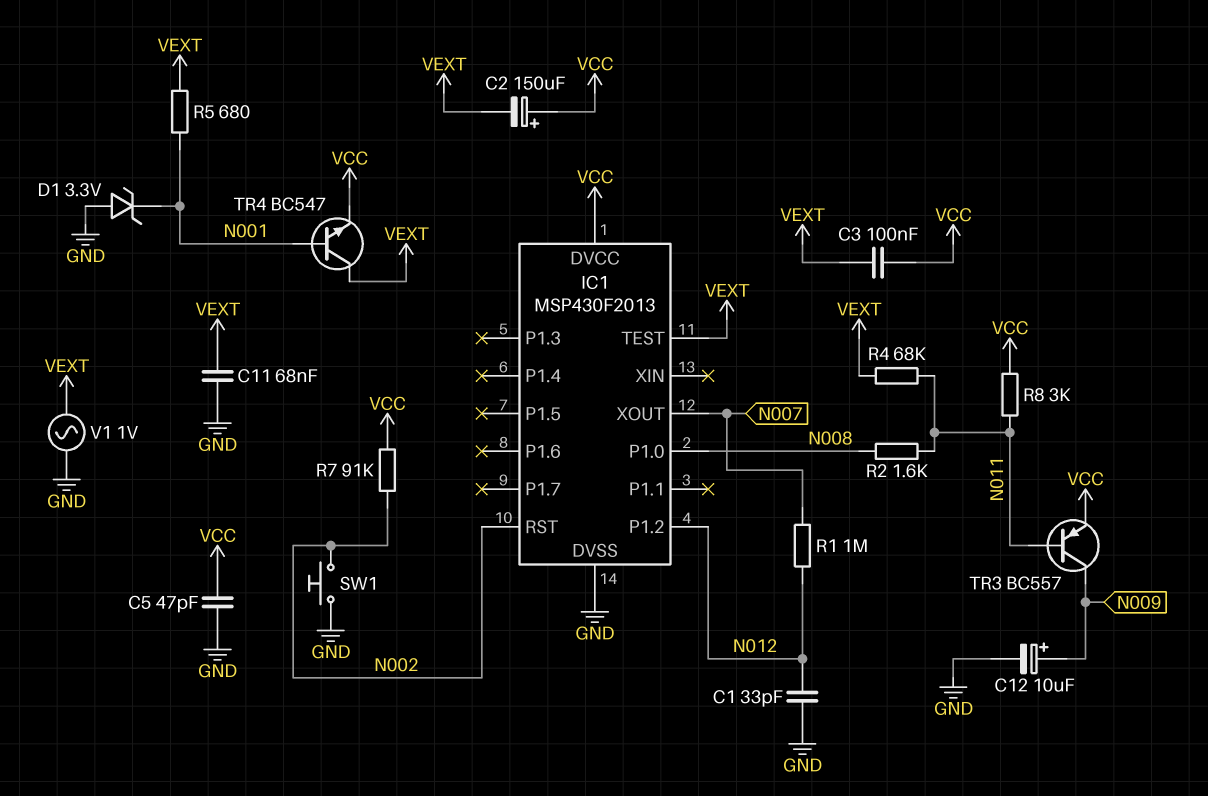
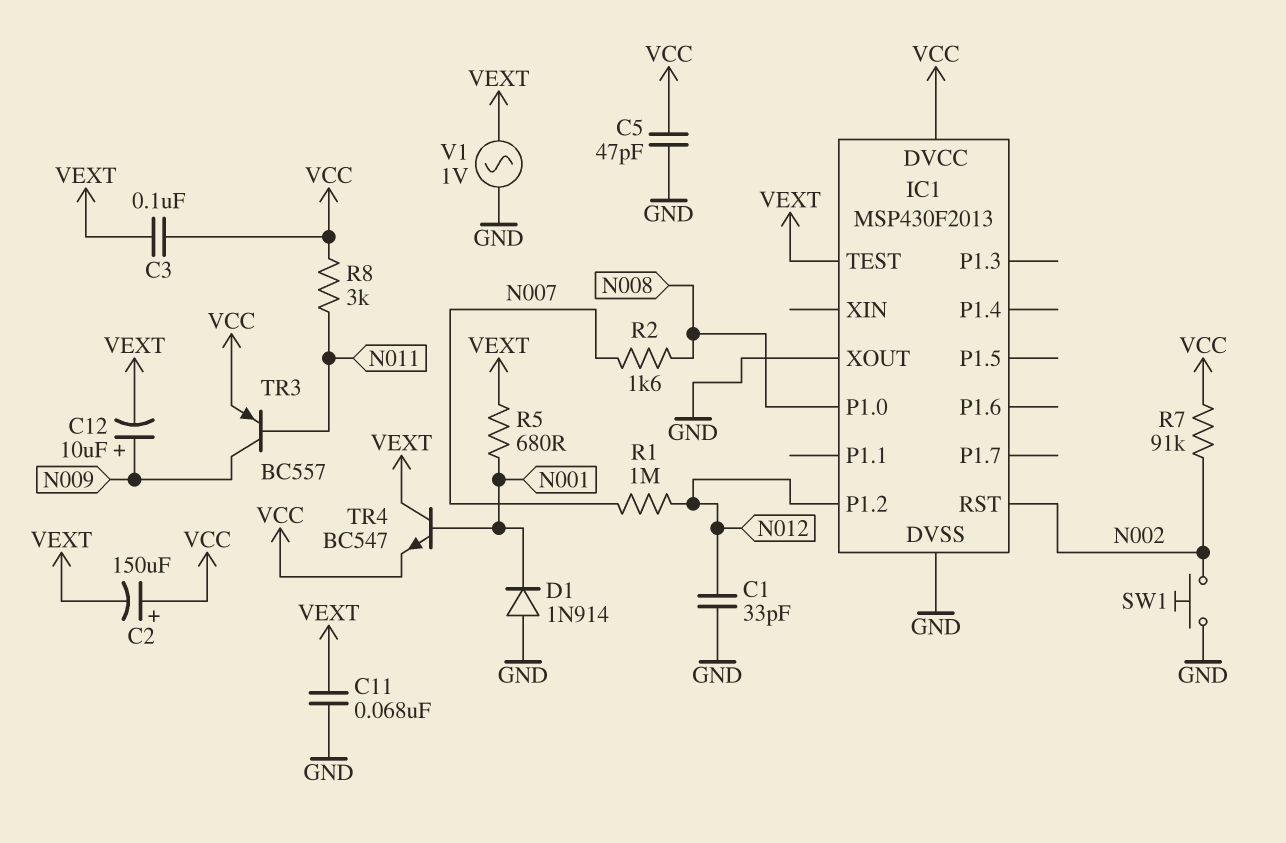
C12: 10uF (plus N009, minus GND) -> 10uF (plus N009, minus VEXT)
D1: zener 3.3V (A GND, K N001) -> diode 1N914 (A GND, K N001)
IC1 pin XOUT: N007 -> GND
R2: 1.6k (N008, N011) -> 1.6k (N007, N008)
R4: 68k (N011, VEXT) -> none

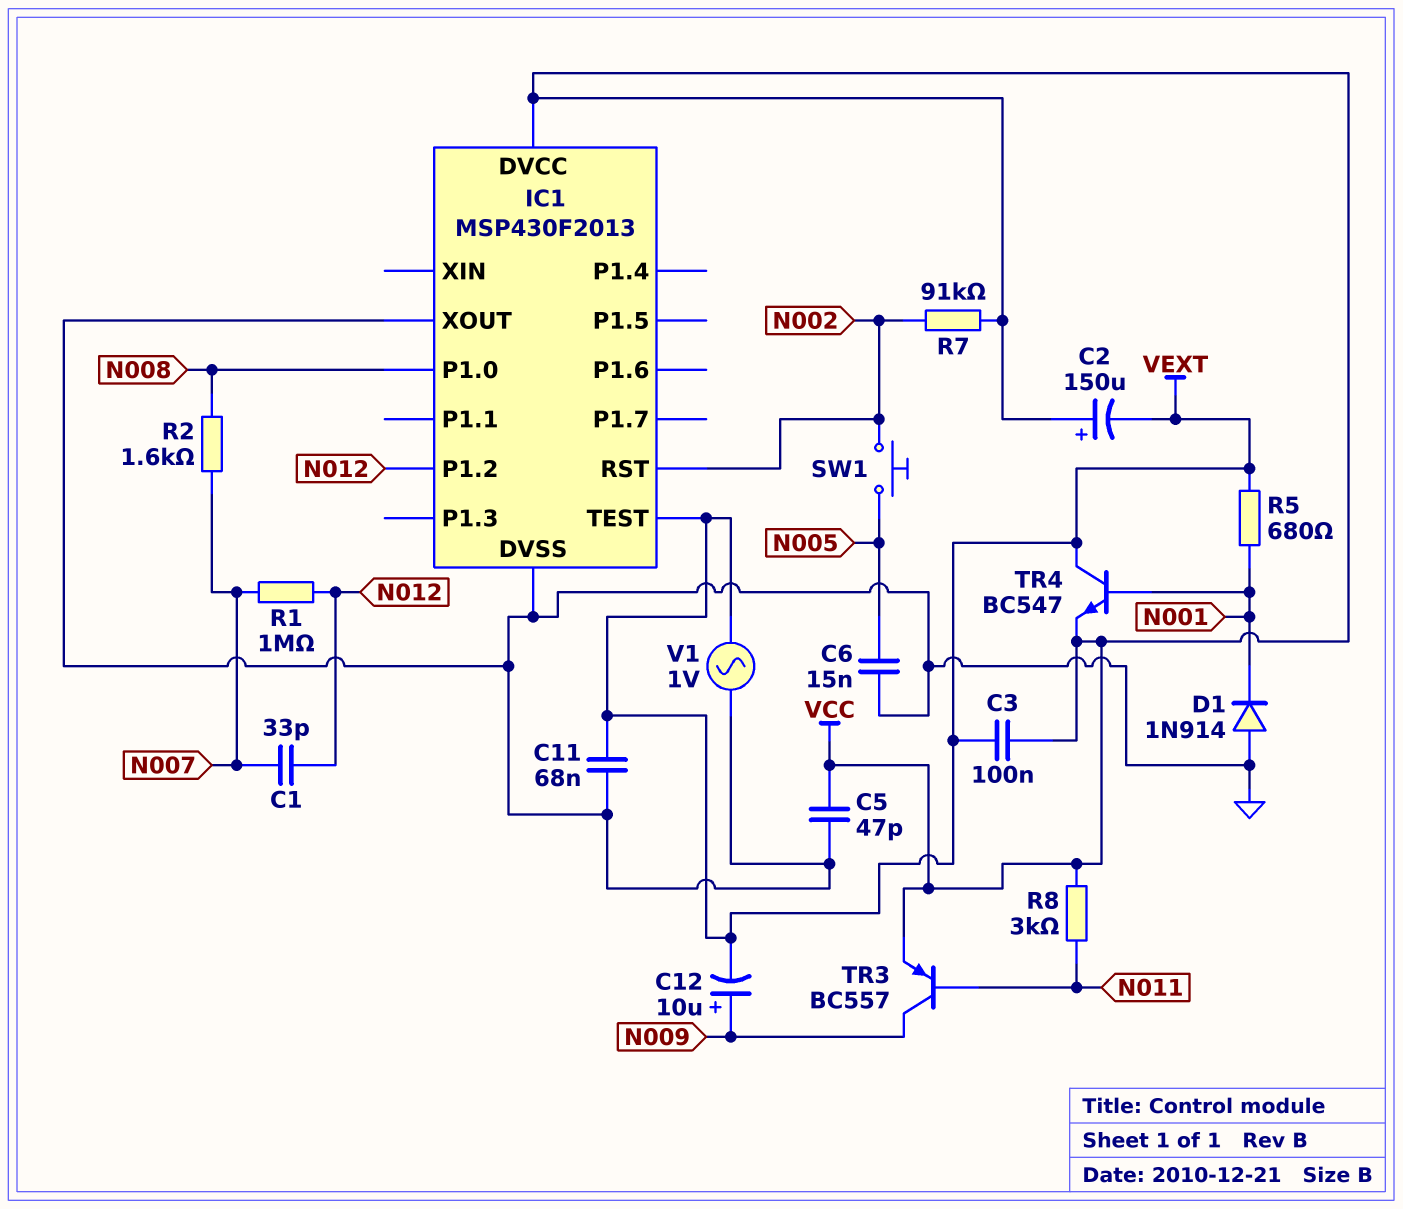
C1: 33pF (GND, N012) -> 33pF (N007, N012)
C6: none -> 15nF (GND, N005)
SW1: button (GND, N002) -> button (N002, N005)

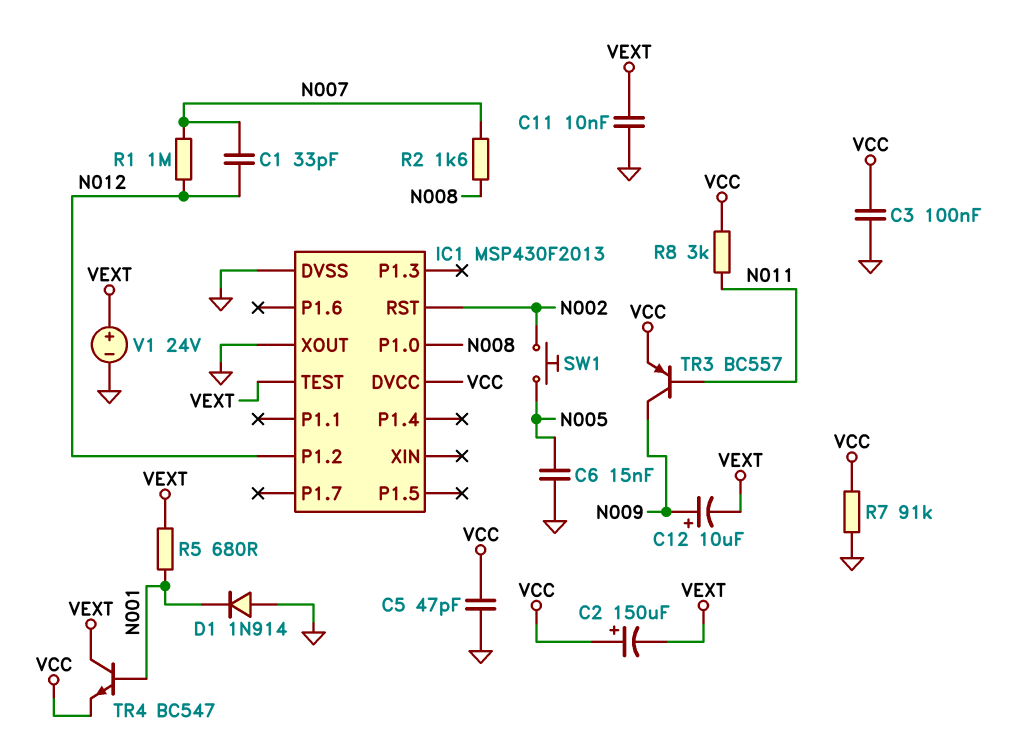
C3: 100nF (VCC, VEXT) -> 100nF (GND, VCC)
C11: 68nF (GND, VEXT) -> 10nF (GND, VEXT)
R7: 91k (N002, VCC) -> 91k (GND, VCC)
V1: AC 1V (GND, VEXT) -> 24V (plus VEXT, minus GND)

